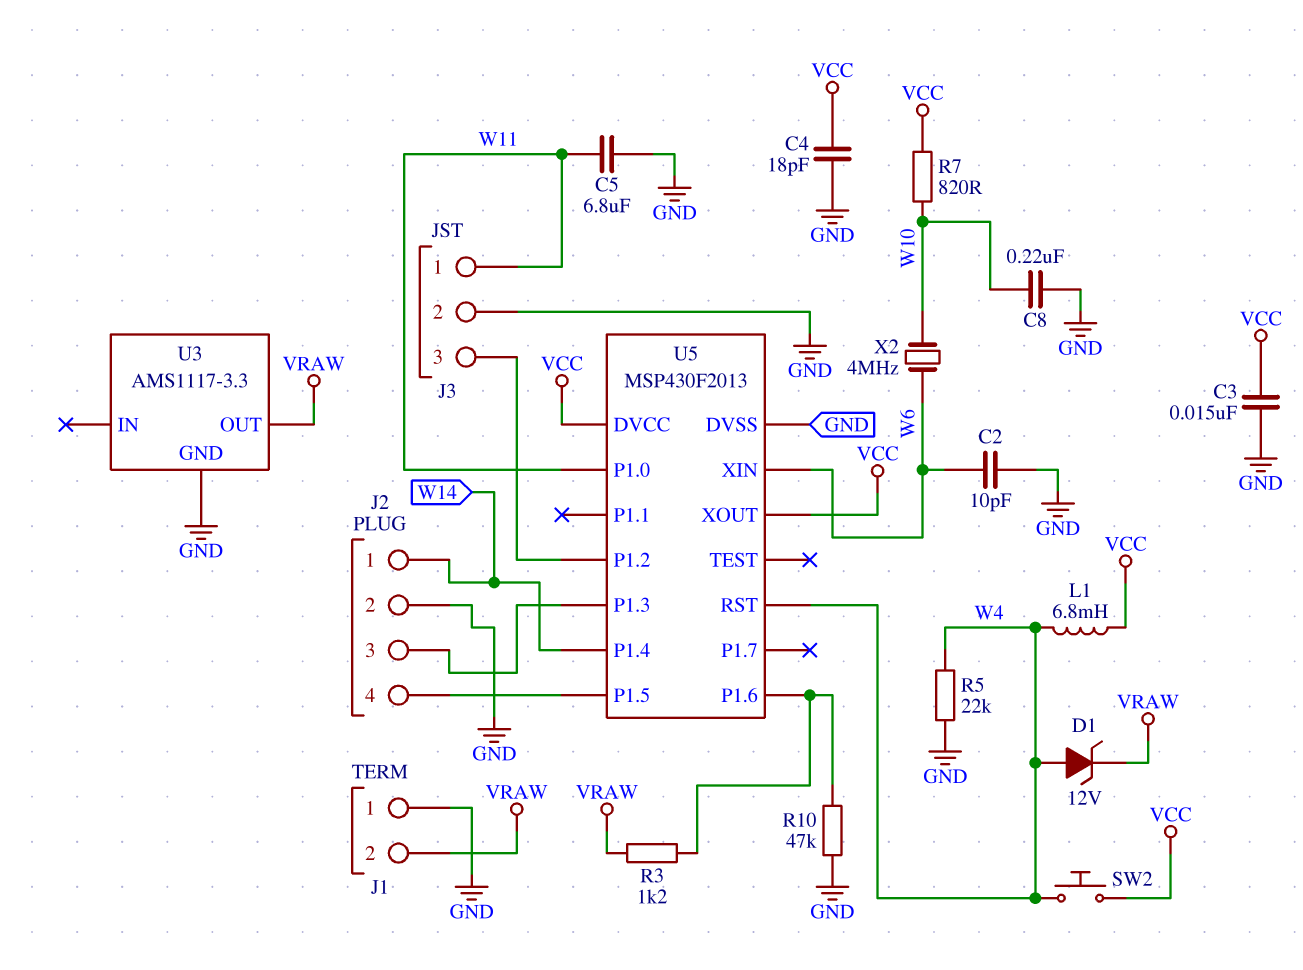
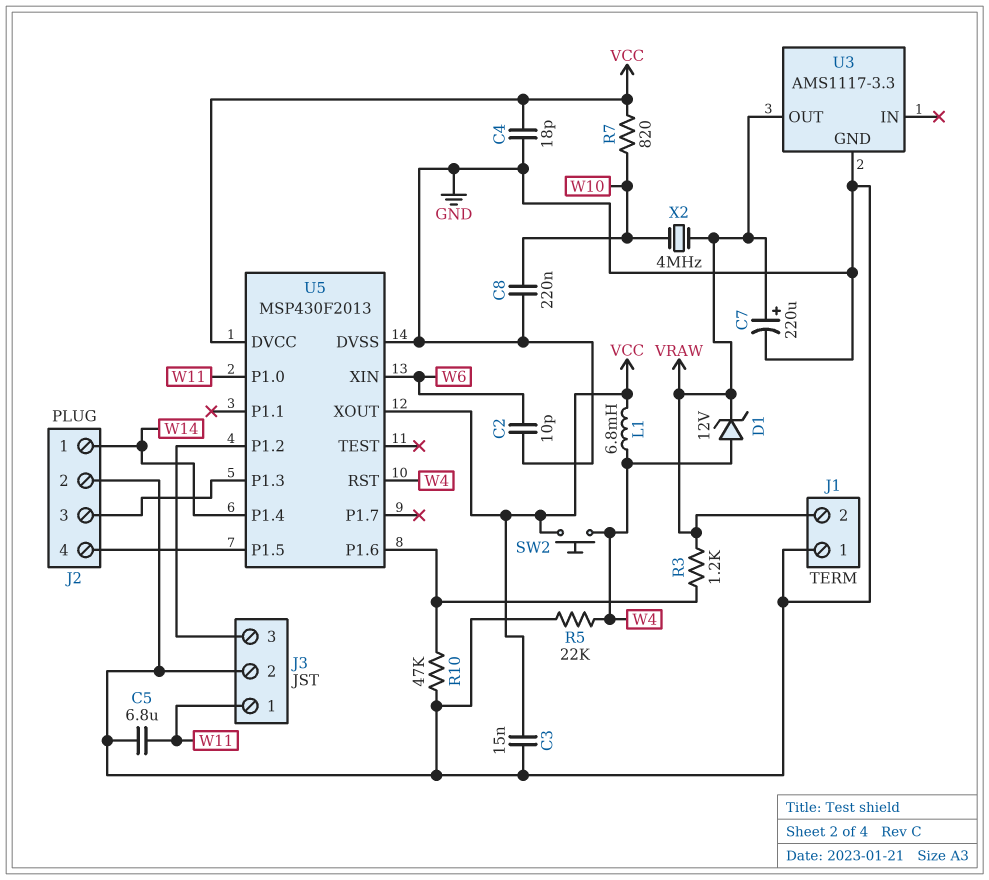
C7: none -> 220uF (plus VRAW, minus GND)
X2: 4MHz (W6, W10) -> 4MHz (VRAW, W10)

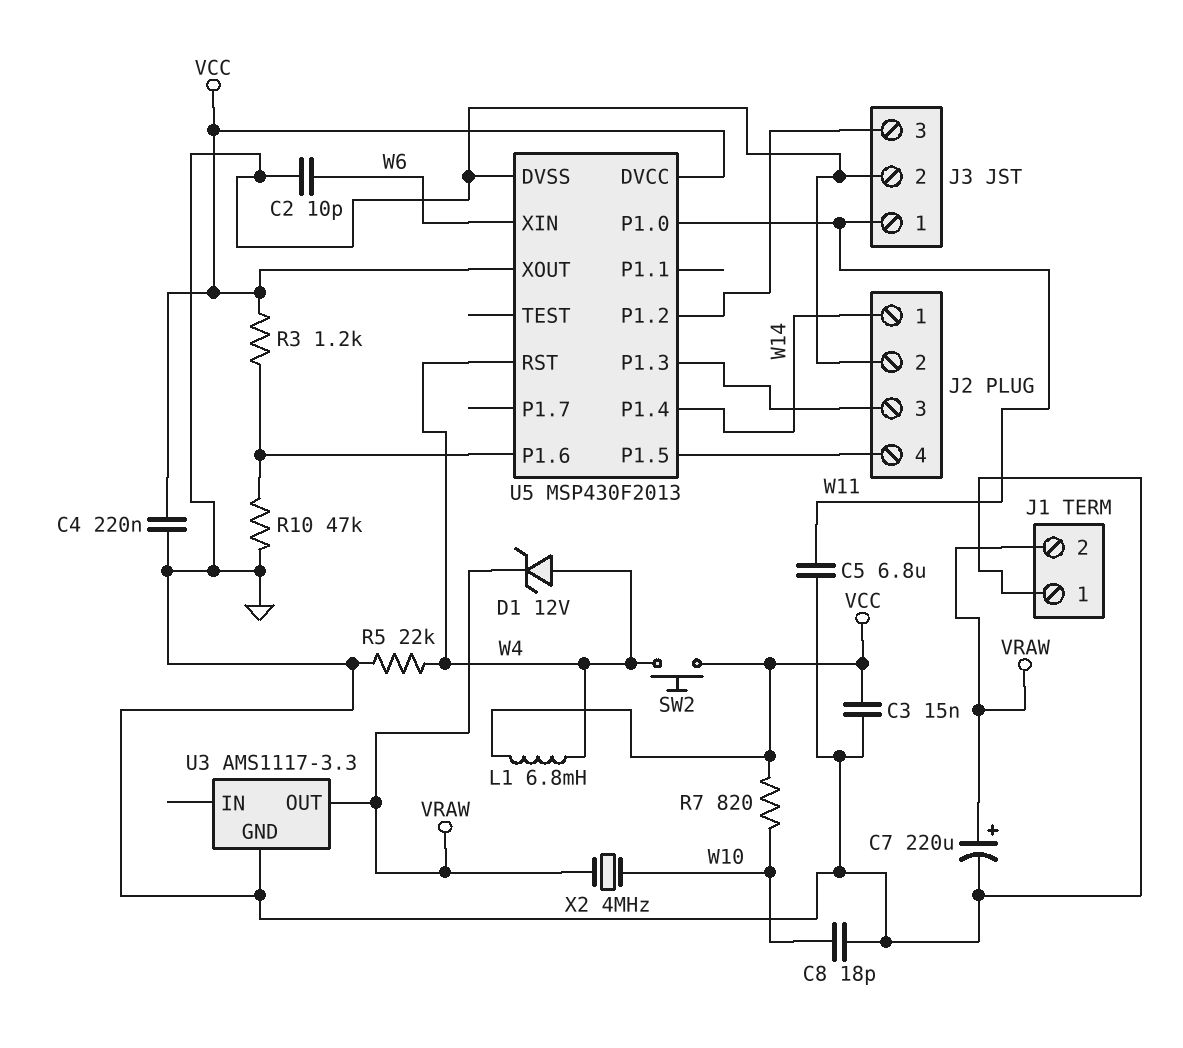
C4: 18pF (GND, VCC) -> 220nF (GND, VCC)
C8: 220nF (GND, W10) -> 18pF (GND, W10)
R3: 1.2k (U5/P1.6, VRAW) -> 1.2k (U5/P1.6, VCC)

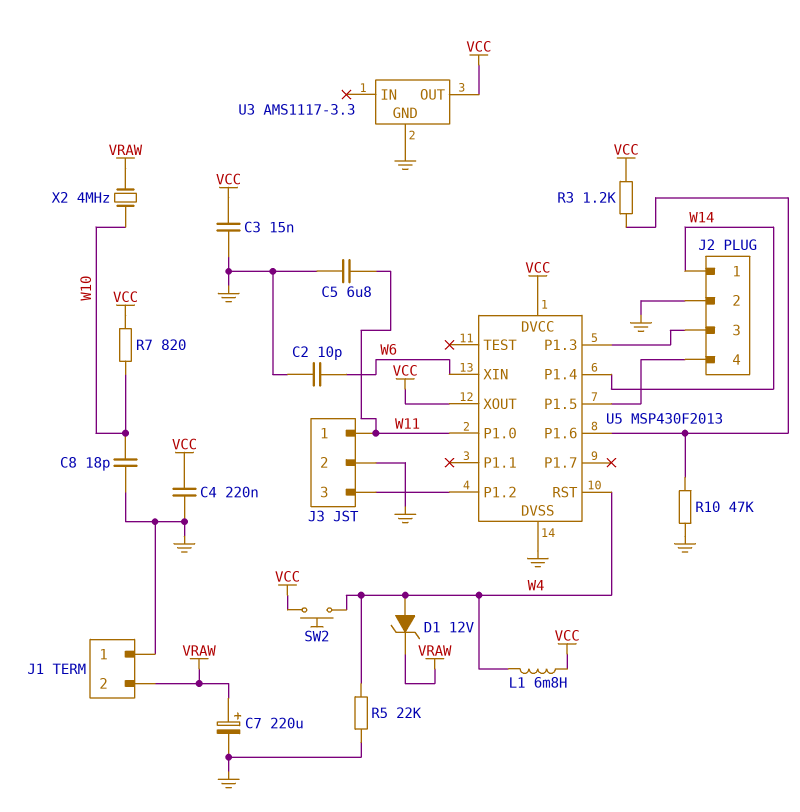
U3 pin OUT: VRAW -> VCC

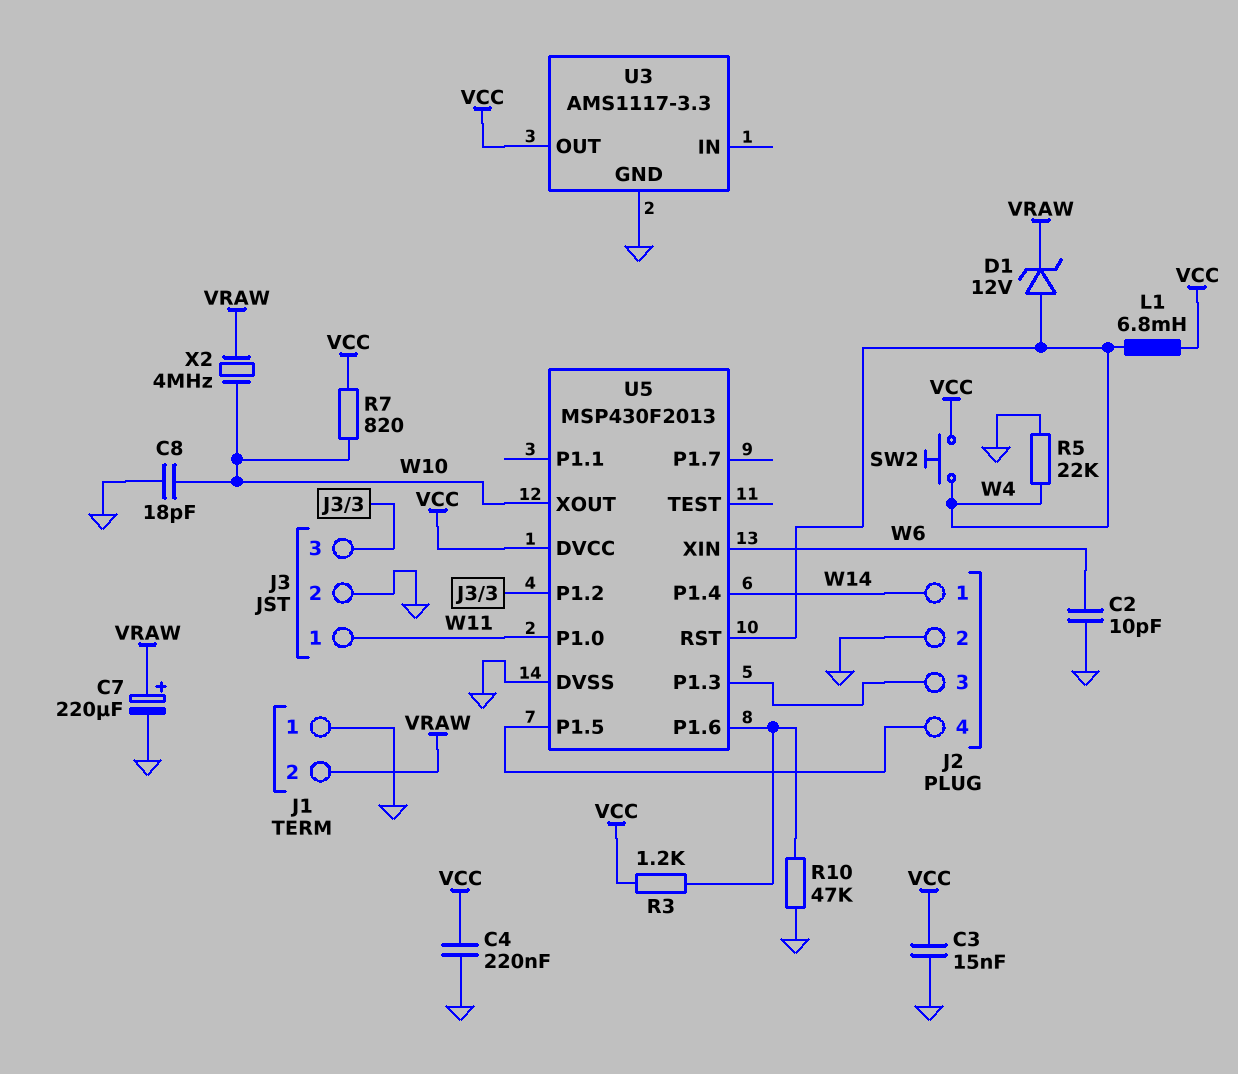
C5: 6.8uF (GND, W11) -> none
U5 pin XOUT: VCC -> W10

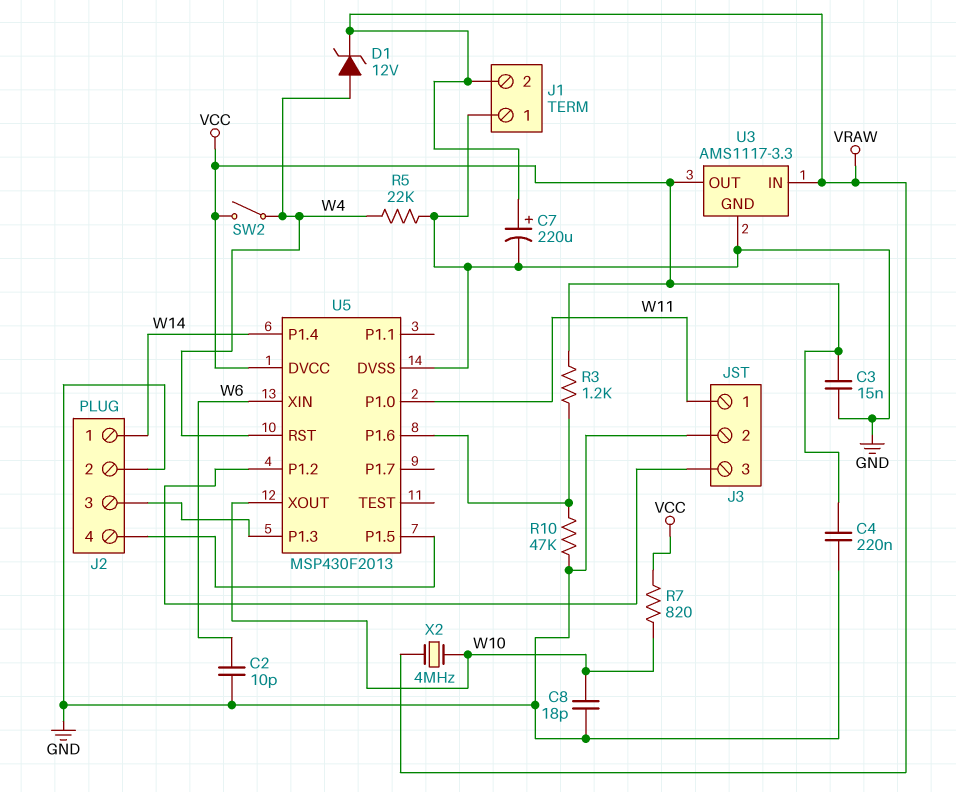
L1: 6.8mH (VCC, W4) -> none
SW2: button (VCC, W4) -> switch (VCC, W4)
U3 pin IN: none -> VRAW

